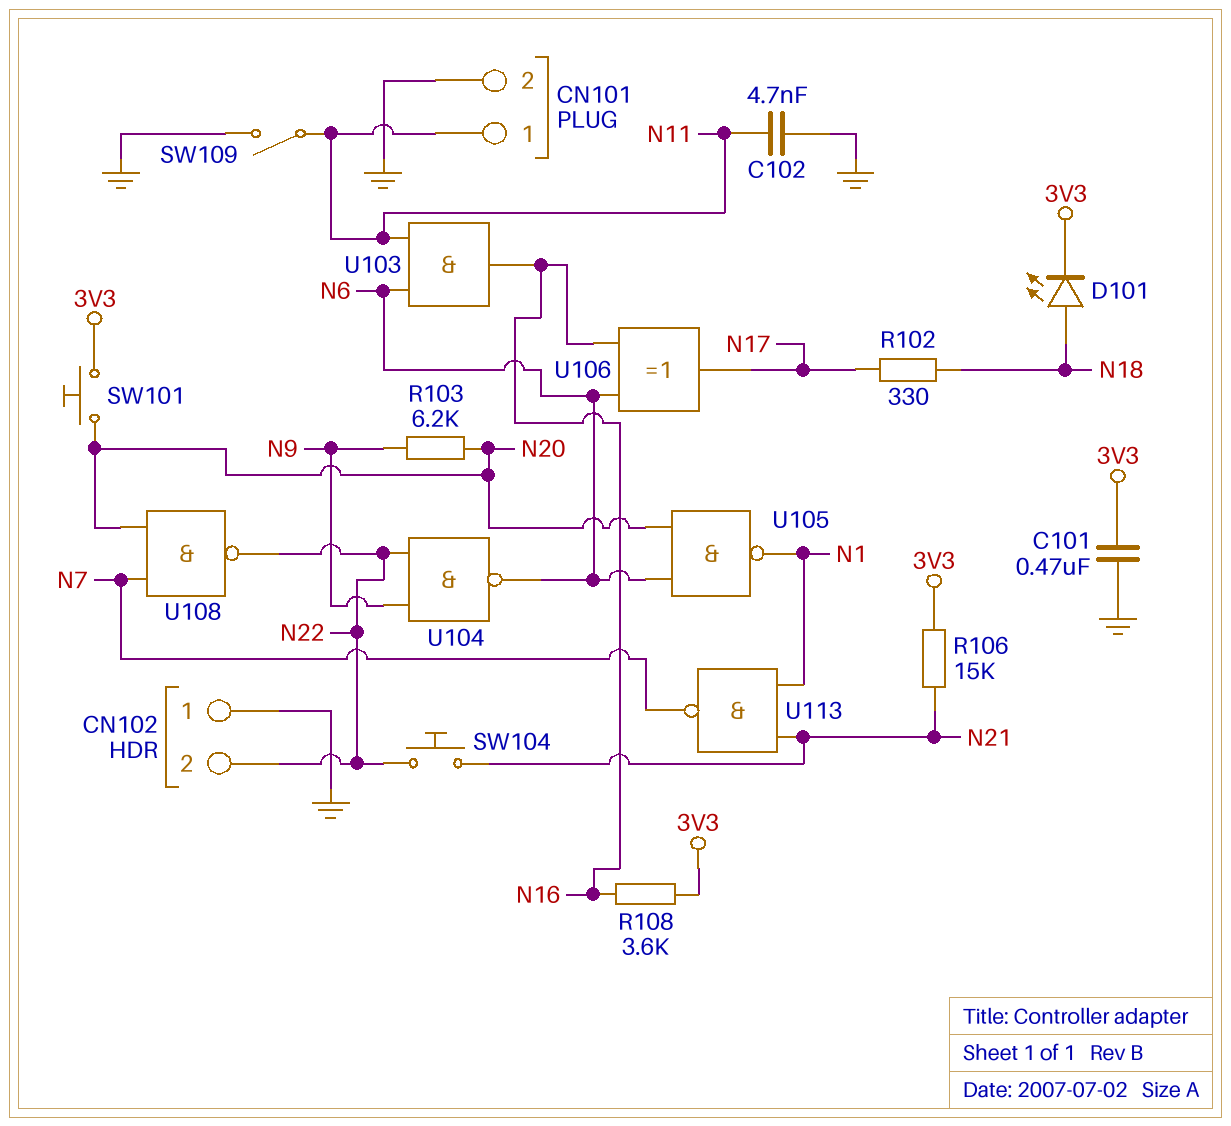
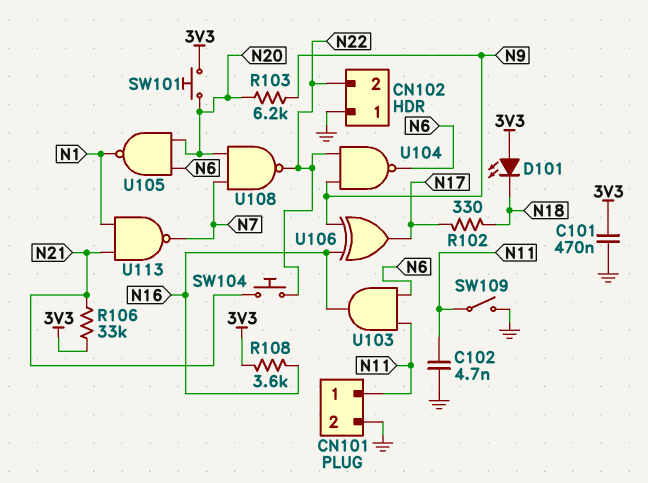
D101: LED (A N18, K 3V3) -> LED (A 3V3, K N18)
R106: 15k (3V3, N21) -> 33k (3V3, N21)
U106: XOR (in N6, in N16, out N17) -> XOR (in N9, in N16, out N17)

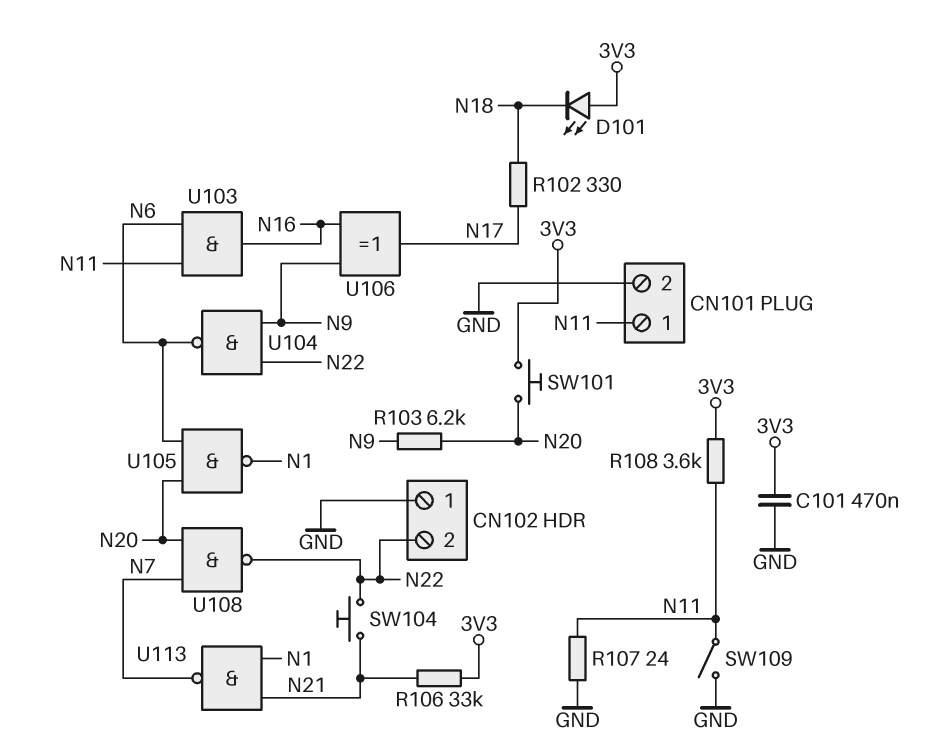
C102: 4.7nF (GND, N11) -> none
R107: none -> 24 (GND, N11)
R108: 3.6k (3V3, N16) -> 3.6k (3V3, N11)

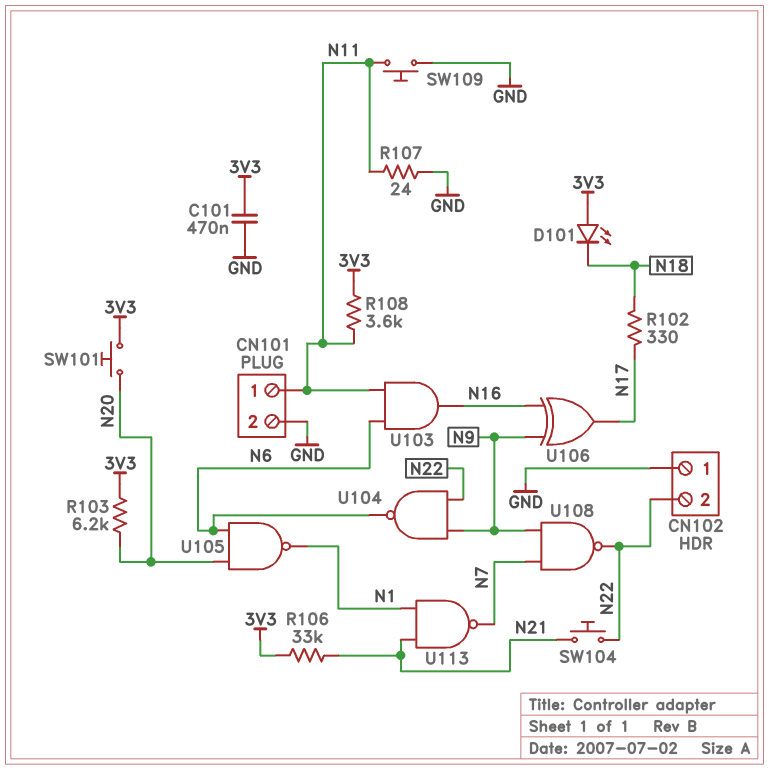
R103: 6.2k (N9, N20) -> 6.2k (3V3, N20)
SW109: switch (GND, N11) -> button (GND, N11)
U108: NAND (in N7, in N20, out N22) -> NAND (in N7, in N9, out N22)

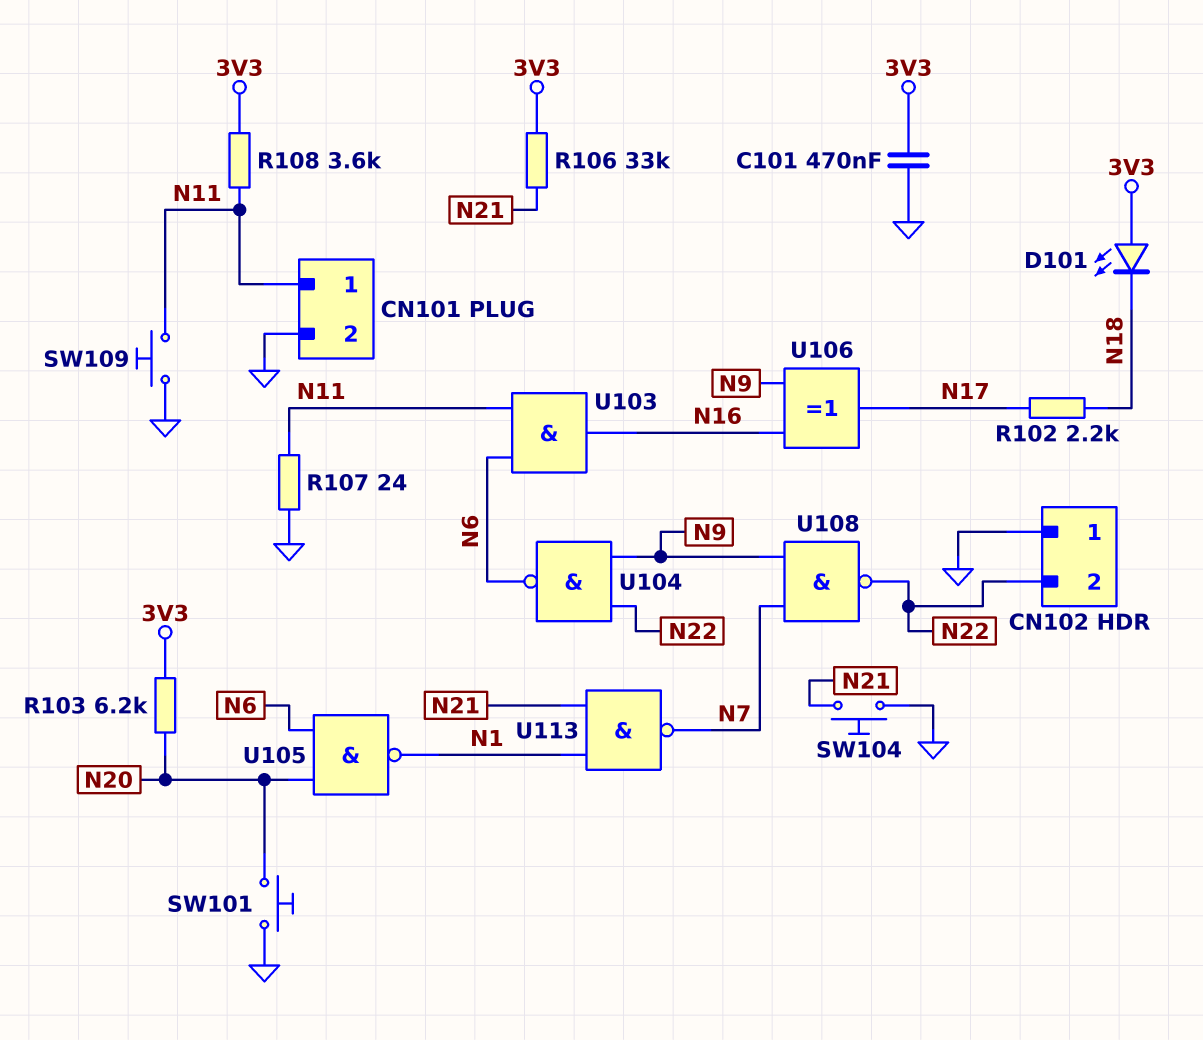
R102: 330 (N17, N18) -> 2.2k (N17, N18)
SW101: button (3V3, N20) -> button (GND, N20)
SW104: button (N21, N22) -> button (GND, N21)

